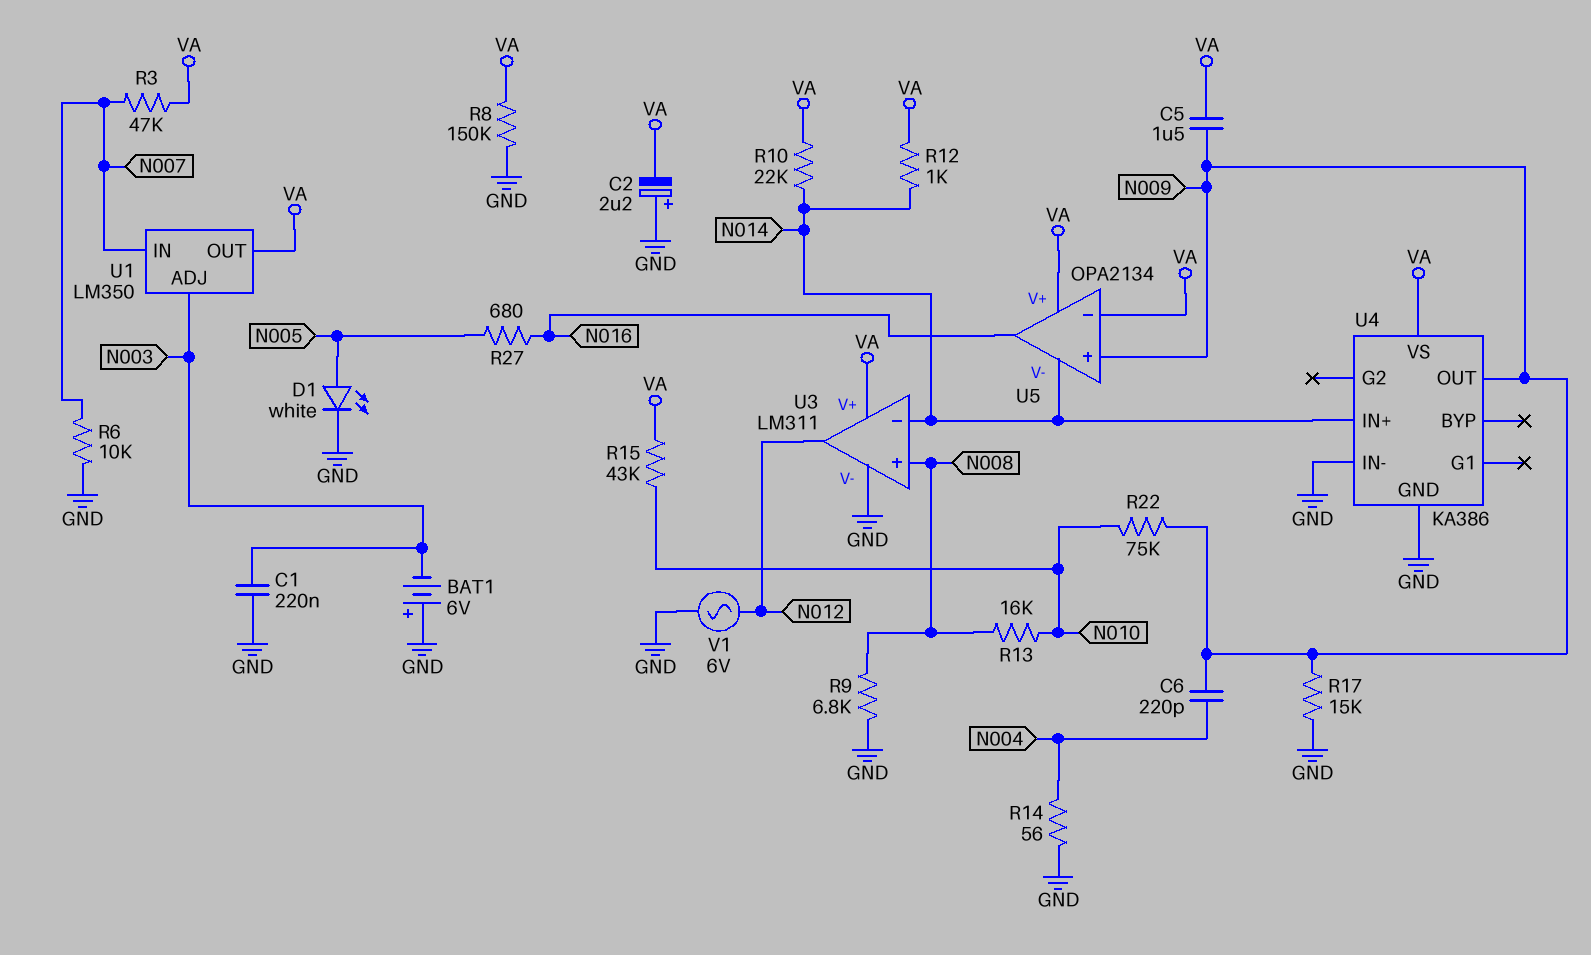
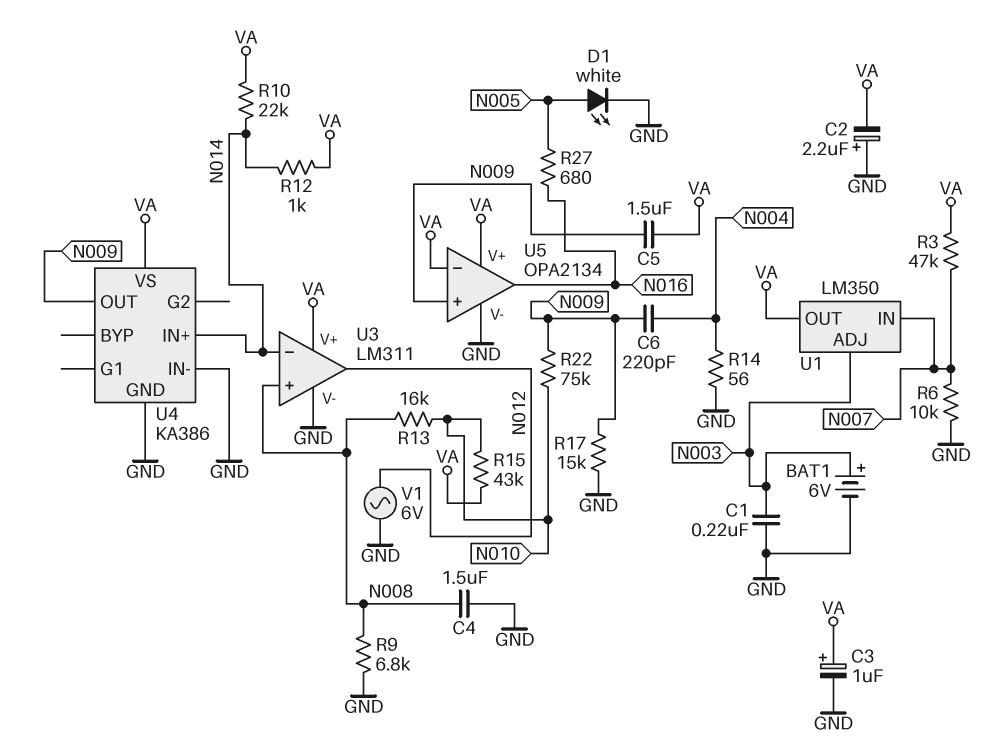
BAT1: 6V (plus GND, minus N003) -> 6V (plus N003, minus GND)
C3: none -> 1uF (plus VA, minus GND)
C4: none -> 1.5uF (GND, N008)
R8: 150k (GND, VA) -> none
U5 pin V-: N014 -> GND

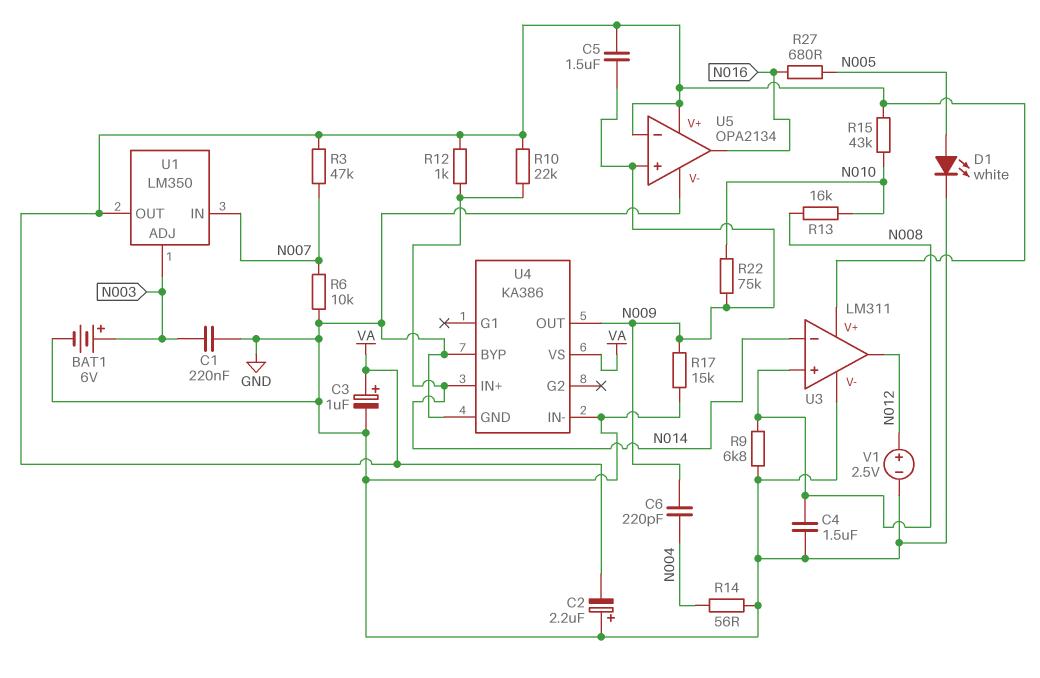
U4 pin BYP: none -> GND
V1: AC 6V (GND, N012) -> 2.5V (plus N012, minus GND)

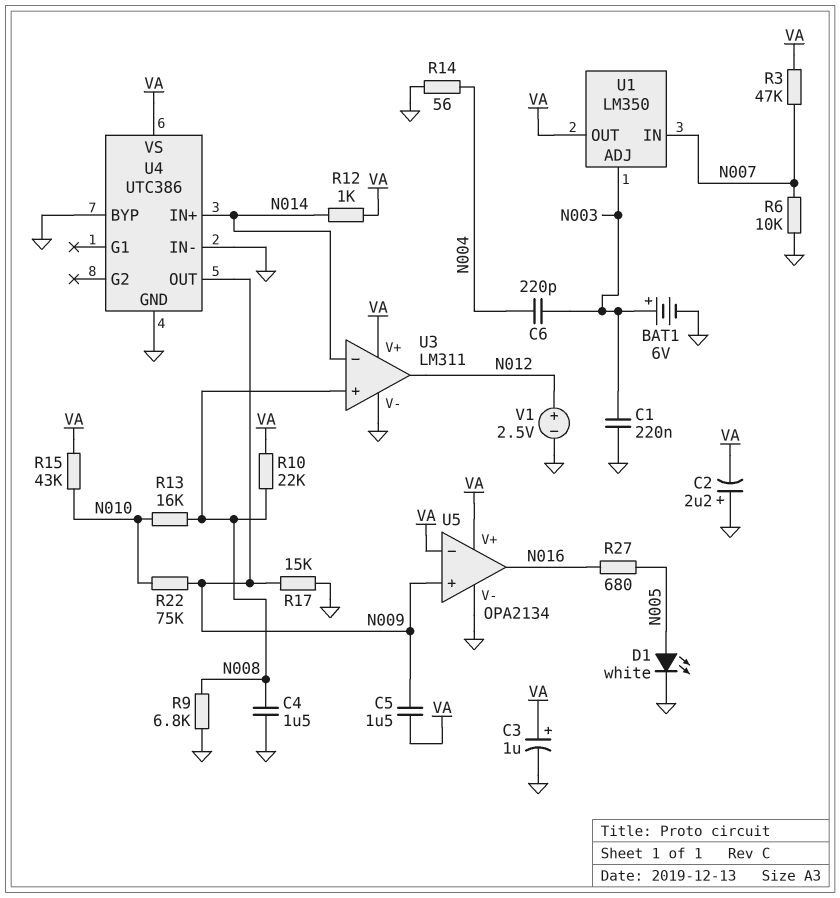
C6: 220pF (N004, N009) -> 220pF (N003, N004)
R10: 22k (N014, VA) -> 22k (N008, VA)
U4: KA386 -> UTC386

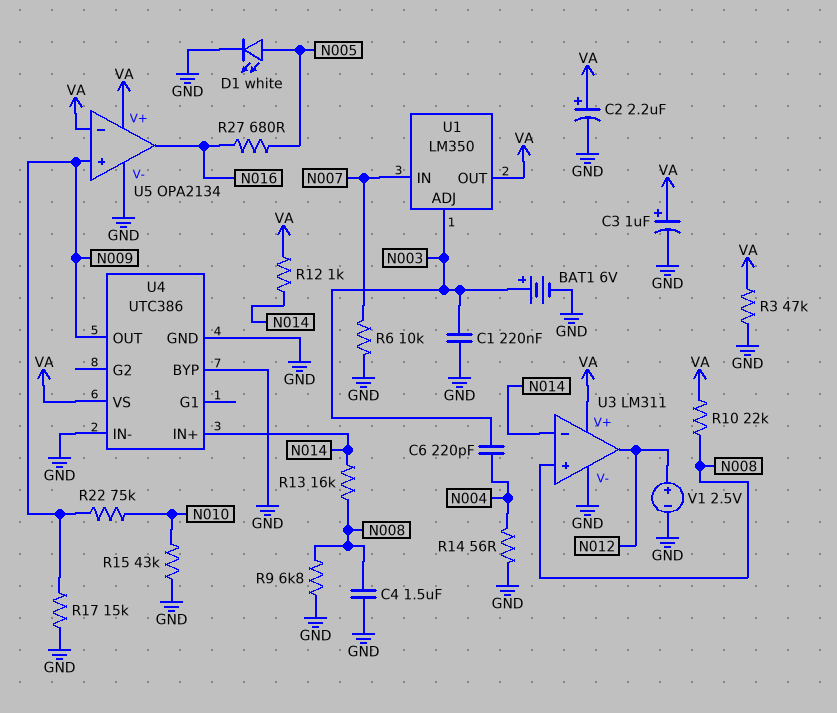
C2: 2.2uF (plus GND, minus VA) -> 2.2uF (plus VA, minus GND)
C5: 1.5uF (N009, VA) -> none
R3: 47k (N007, VA) -> 47k (GND, VA)
R13: 16k (N008, N010) -> 16k (N008, N014)
R15: 43k (N010, VA) -> 43k (GND, N010)

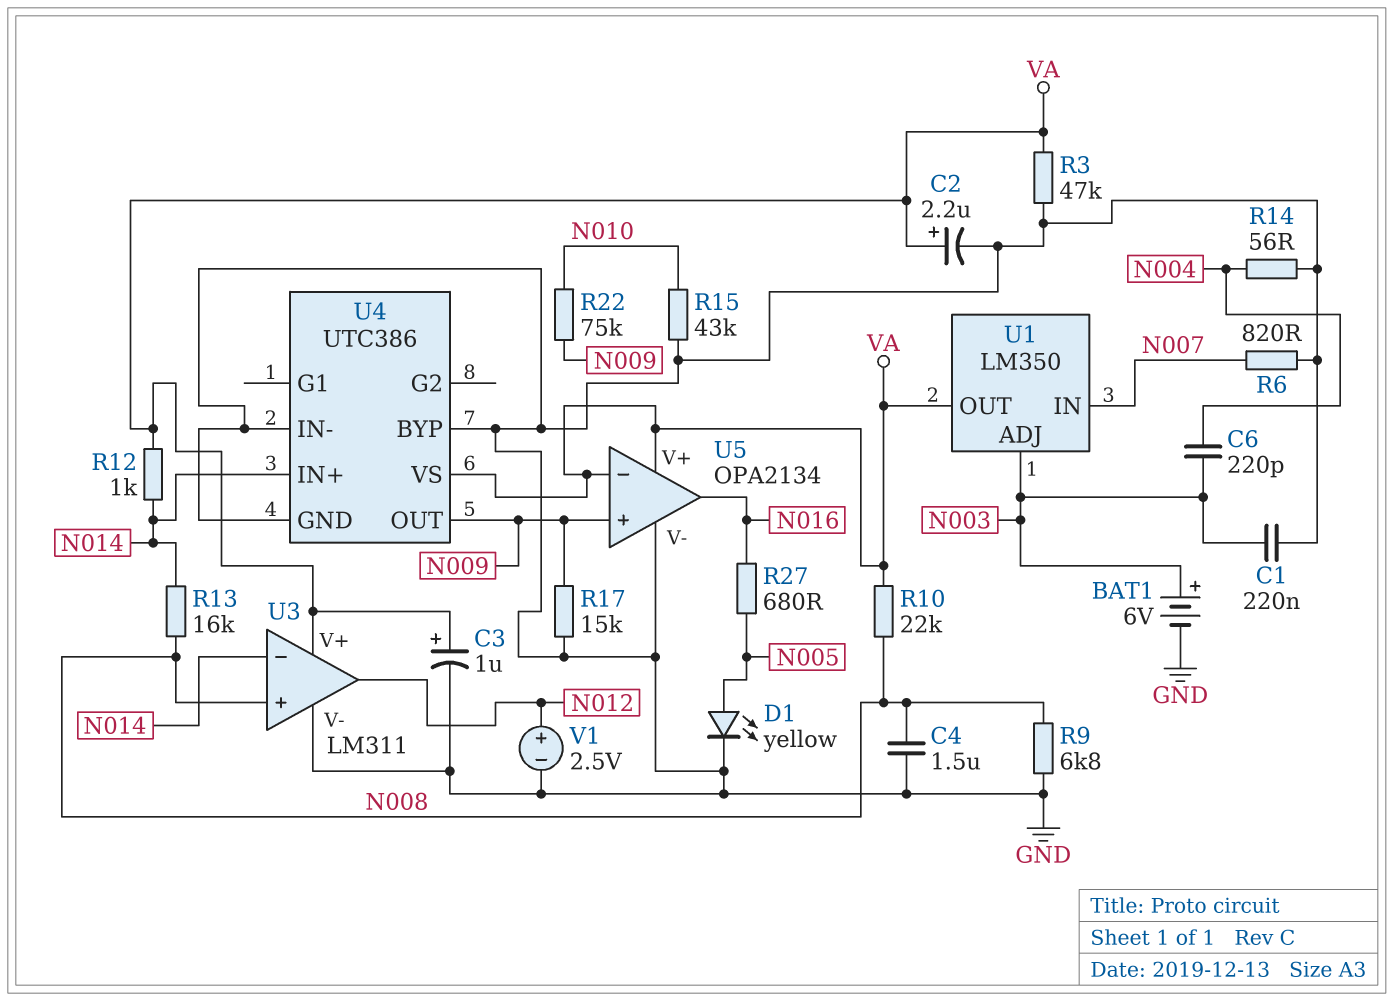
D1: LED white (A N005, K GND) -> LED yellow (A N005, K GND)
R6: 10k (GND, N007) -> 820 (GND, N007)

